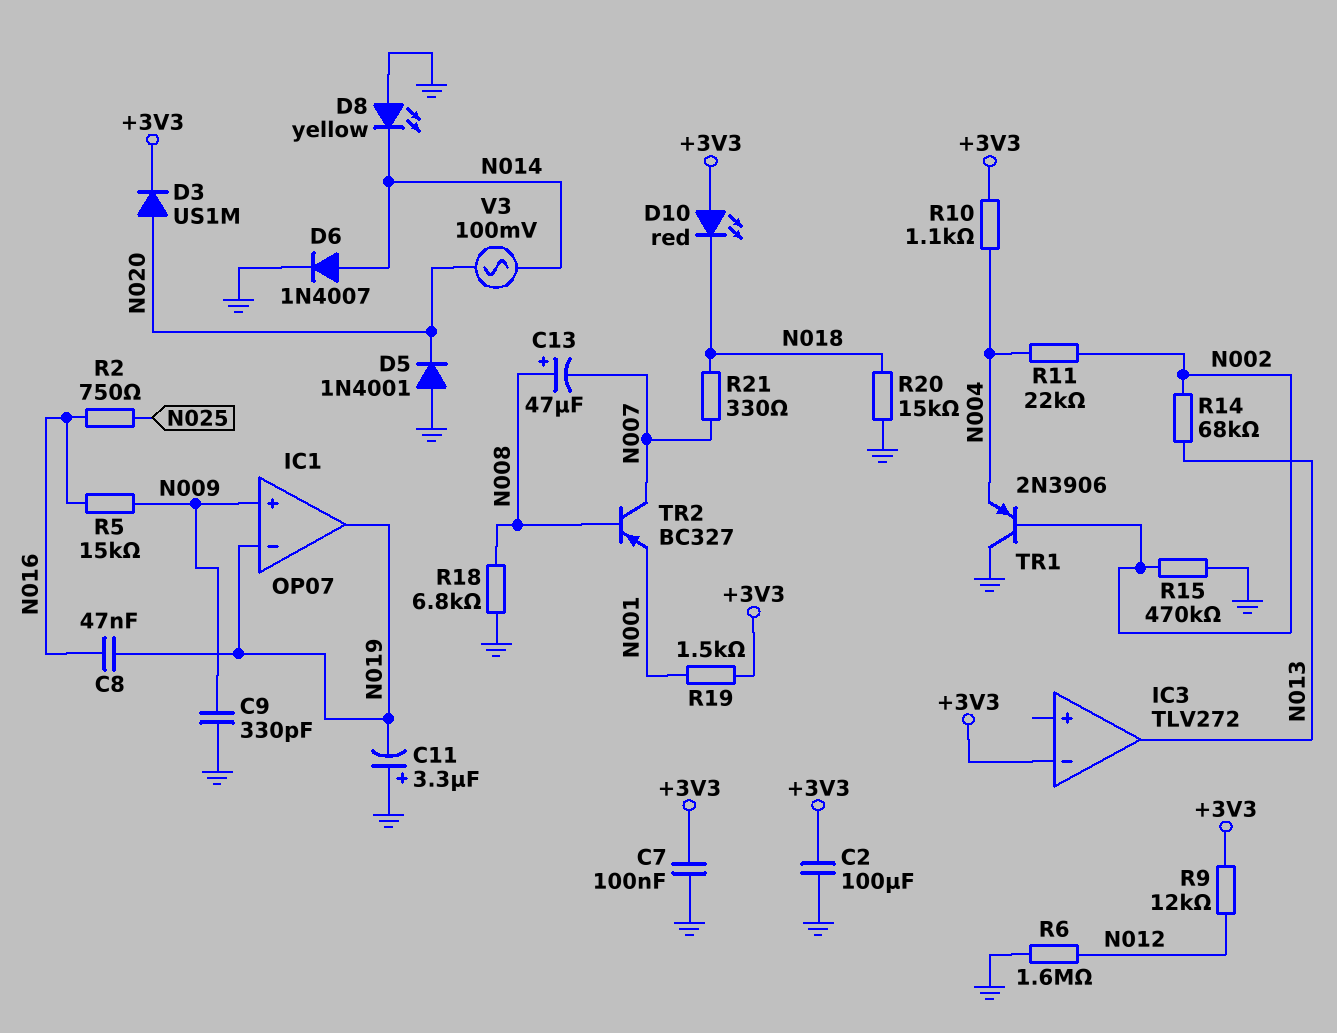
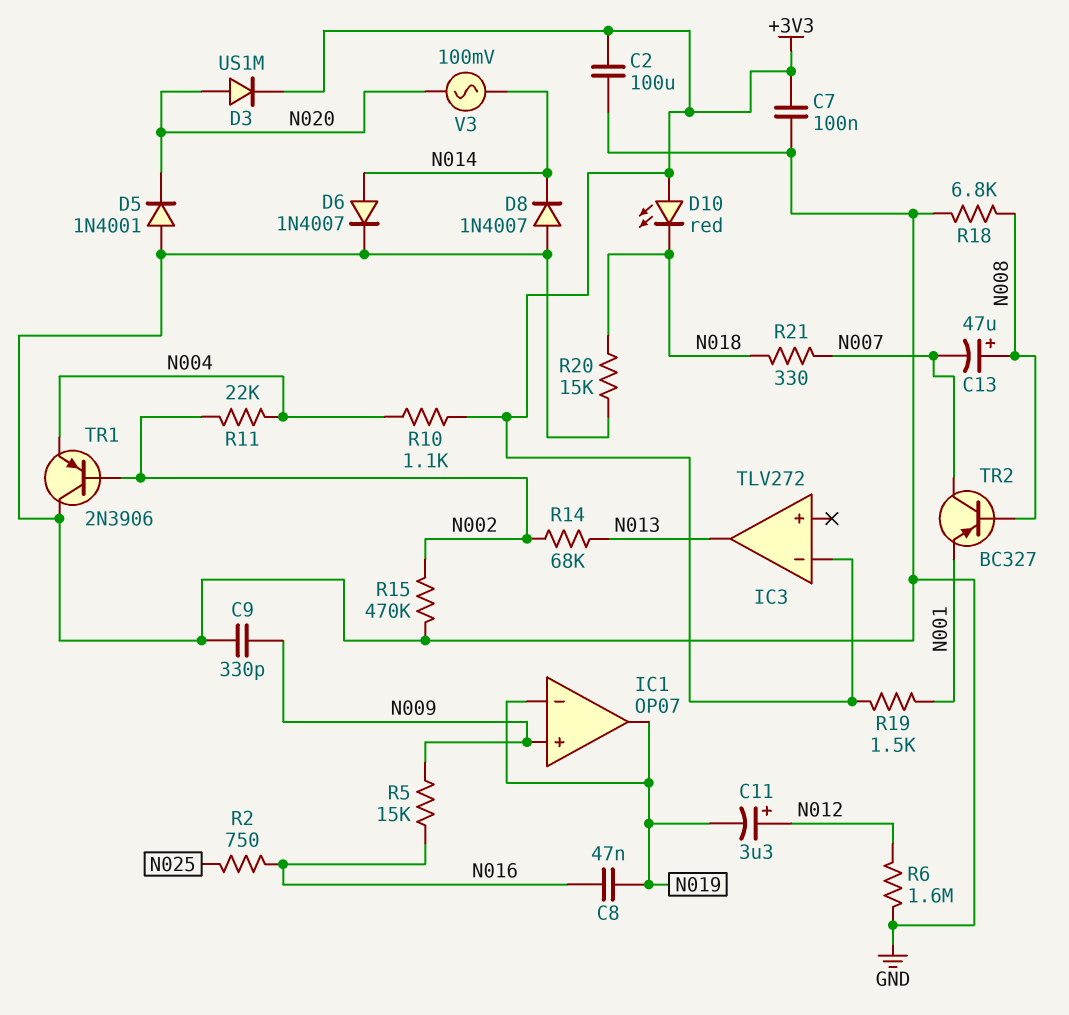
C11: 3.3uF (plus GND, minus N019) -> 3.3uF (plus N012, minus N019)
D8: LED yellow (A GND, K N014) -> diode 1N4007 (A GND, K N014)
R9: 12k (+3V3, N012) -> none

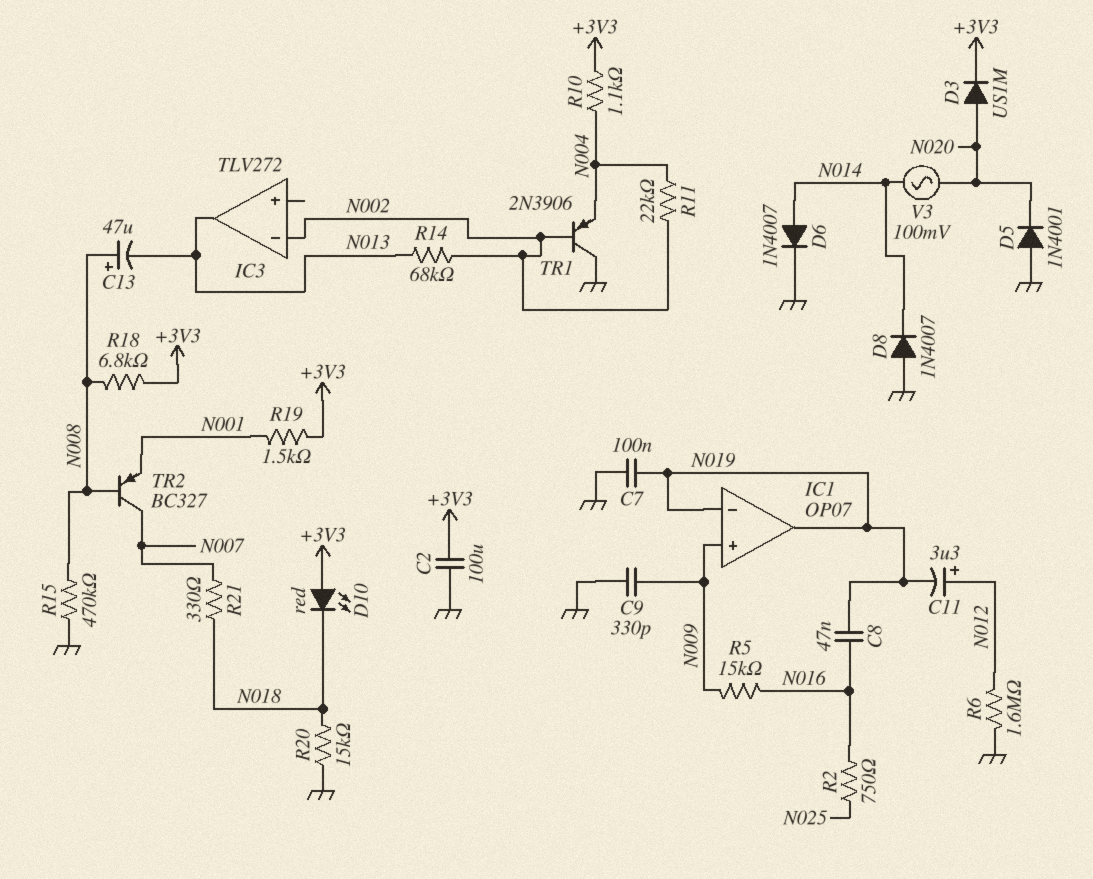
C7: 100nF (+3V3, GND) -> 100nF (GND, N019)
C13: 47uF (plus N008, minus N007) -> 47uF (plus N008, minus N013)
IC3 pin in-: +3V3 -> N002
R15: 470k (GND, N002) -> 470k (GND, N008)
R18: 6.8k (GND, N008) -> 6.8k (+3V3, N008)

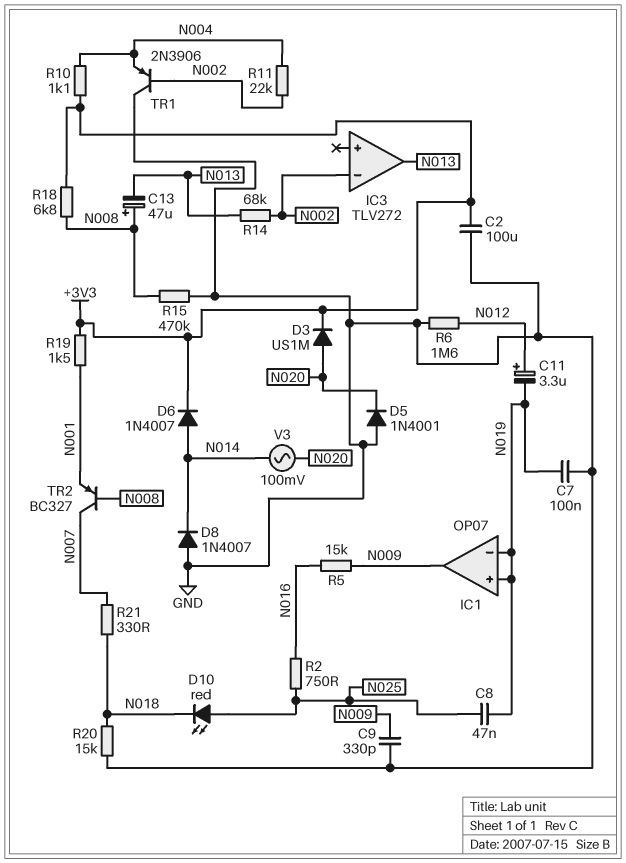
C8: 47nF (N016, N019) -> 47nF (N019, N025)
D6: diode 1N4007 (A N014, K GND) -> diode 1N4007 (A N014, K +3V3)
D10: LED red (A +3V3, K N018) -> LED red (A N025, K N018)
IC1 pin in+: N009 -> N019
IC1 pin out: N019 -> N009

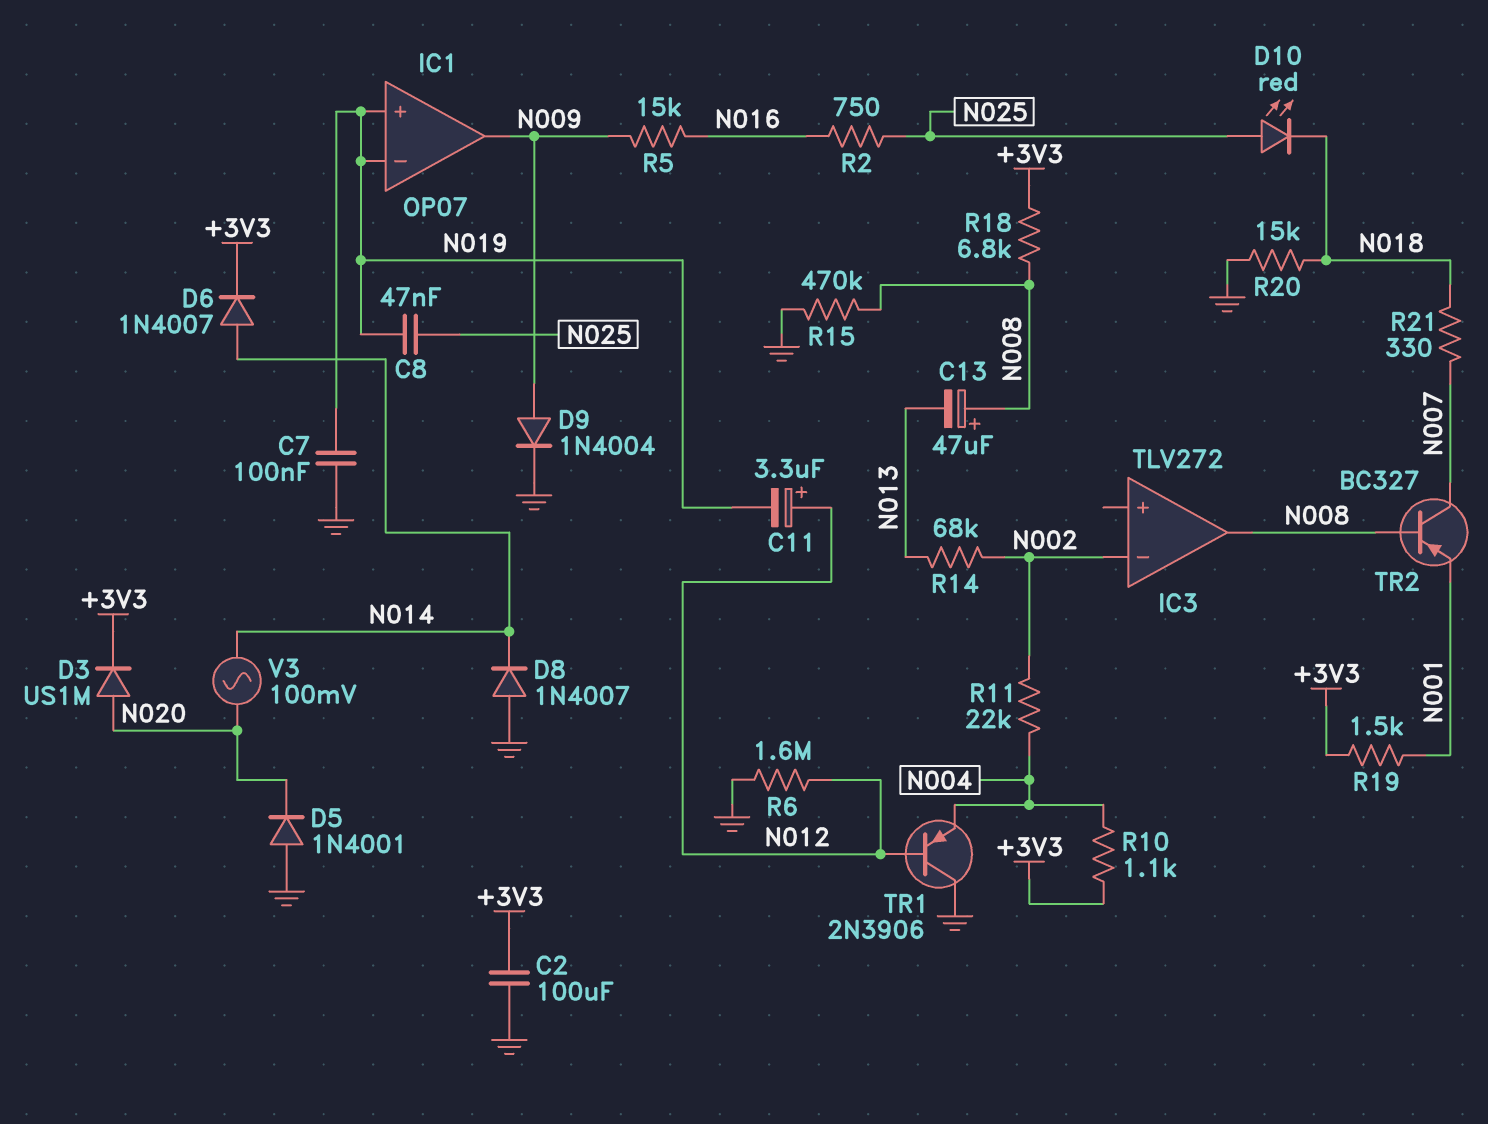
C9: 330pF (GND, N009) -> none
D9: none -> diode 1N4004 (A N009, K GND)
IC3 pin out: N013 -> N008
TR1: PNP 2N3906 (B N002, C GND, E N004) -> PNP 2N3906 (B N012, C GND, E N004)

